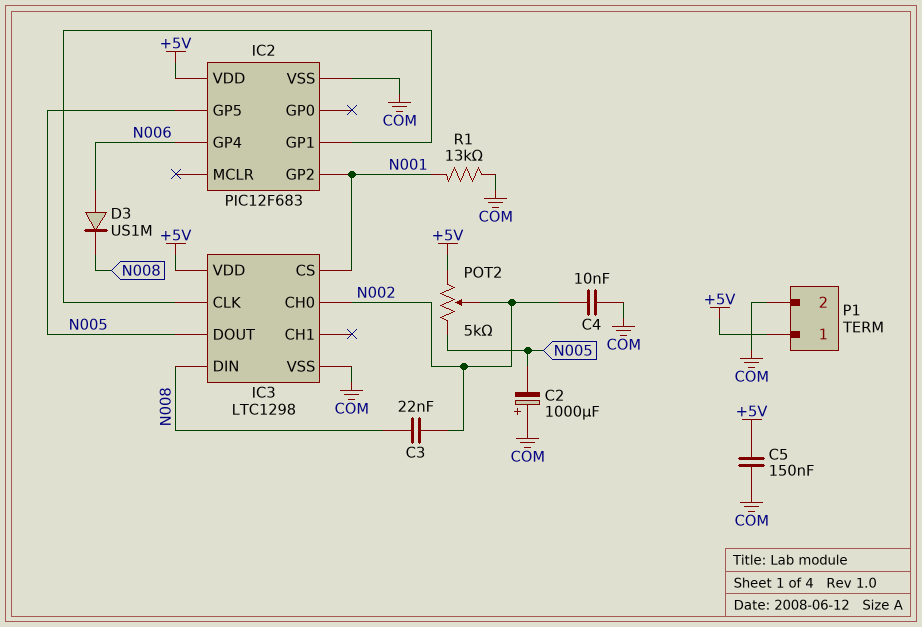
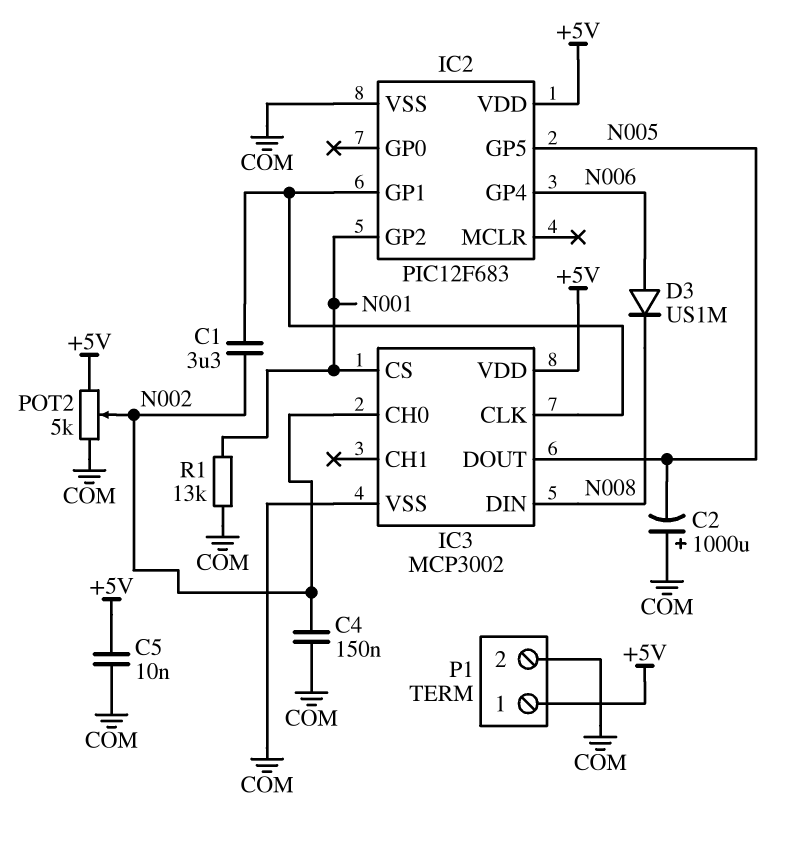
C1: none -> 3.3uF (IC2/GP1, N002)
C3: 22nF (N002, N008) -> none
C4: 10nF (COM, N002) -> 150nF (COM, N002)
C5: 150nF (+5V, COM) -> 10nF (+5V, COM)
IC3: LTC1298 -> MCP3002
POT2: 5k (+5V, N005, wiper N002) -> 5k (+5V, COM, wiper N002)

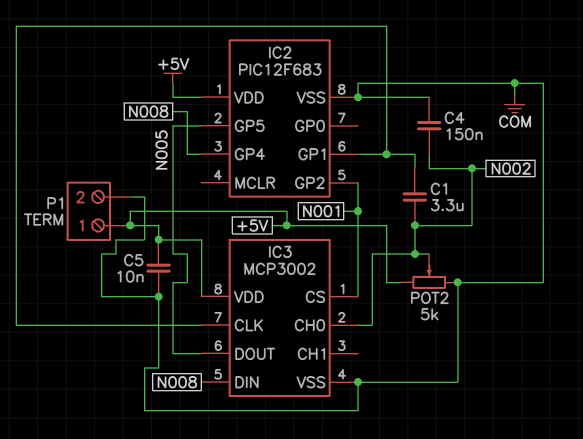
C2: 1000uF (plus COM, minus N005) -> none
D3: diode US1M (A N006, K N008) -> none
IC2 pin GP4: N006 -> N008
R1: 13k (COM, N001) -> none

